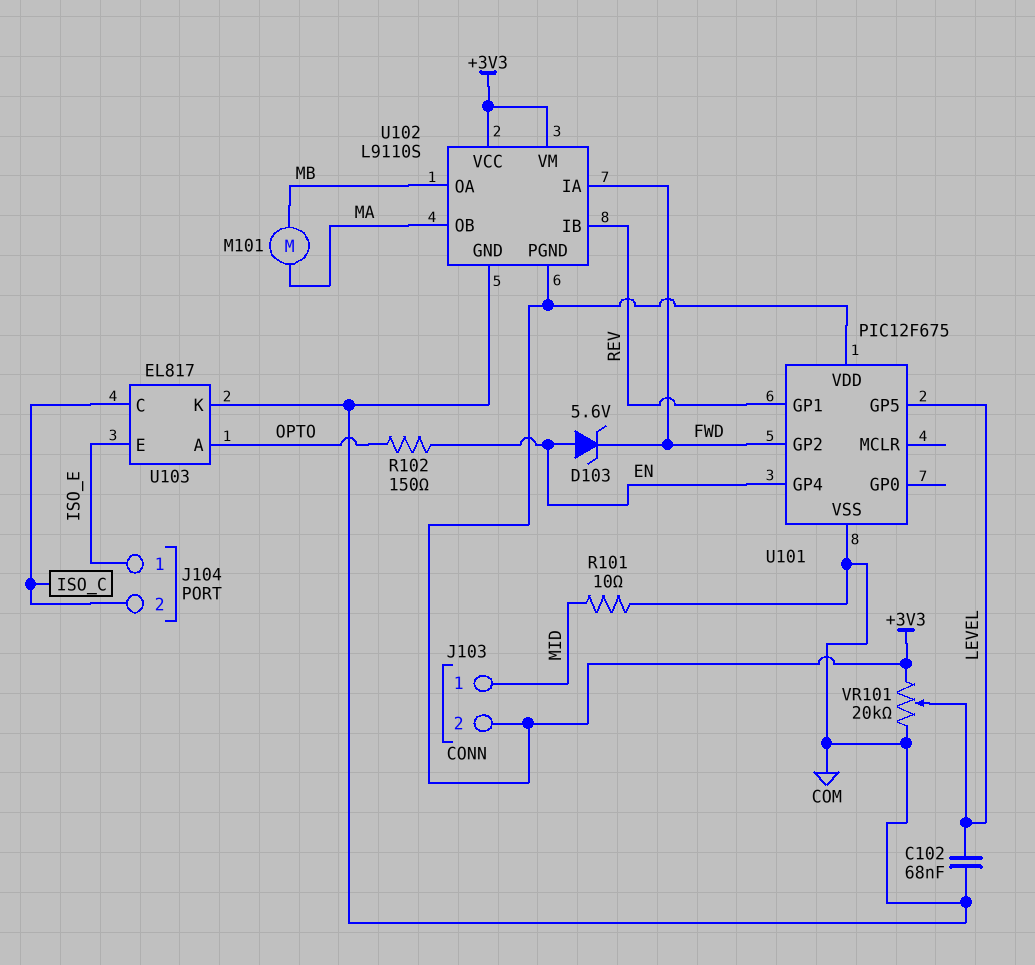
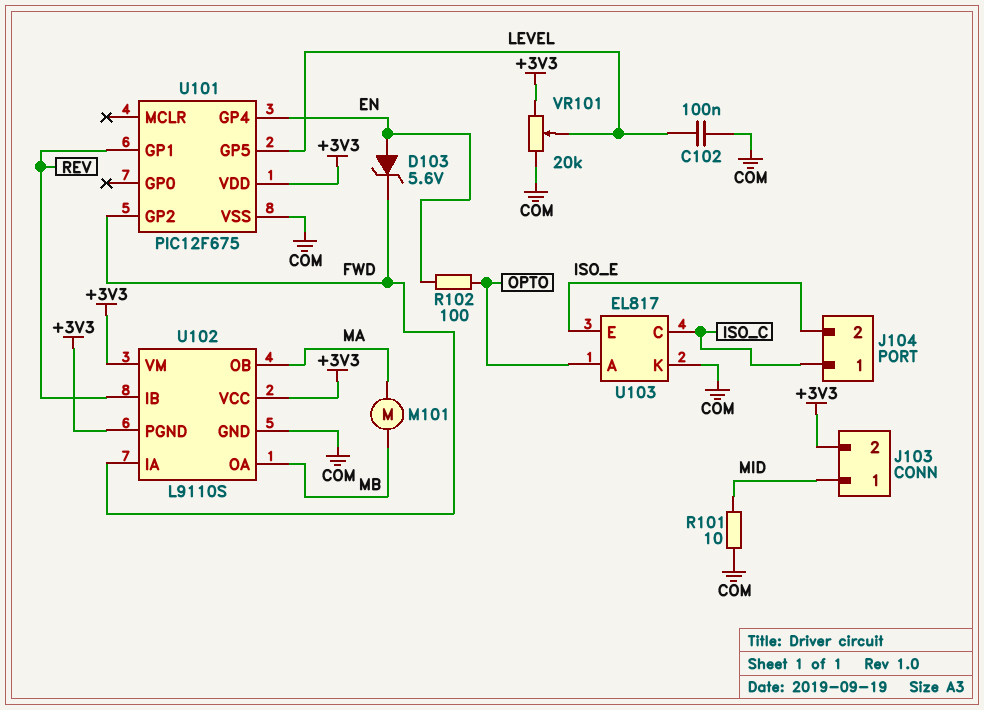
C102: 68nF (COM, LEVEL) -> 100nF (COM, LEVEL)
J104 pin 1: ISO_E -> ISO_C
J104 pin 2: ISO_C -> ISO_E
R102: 150 (EN, OPTO) -> 100 (EN, OPTO)

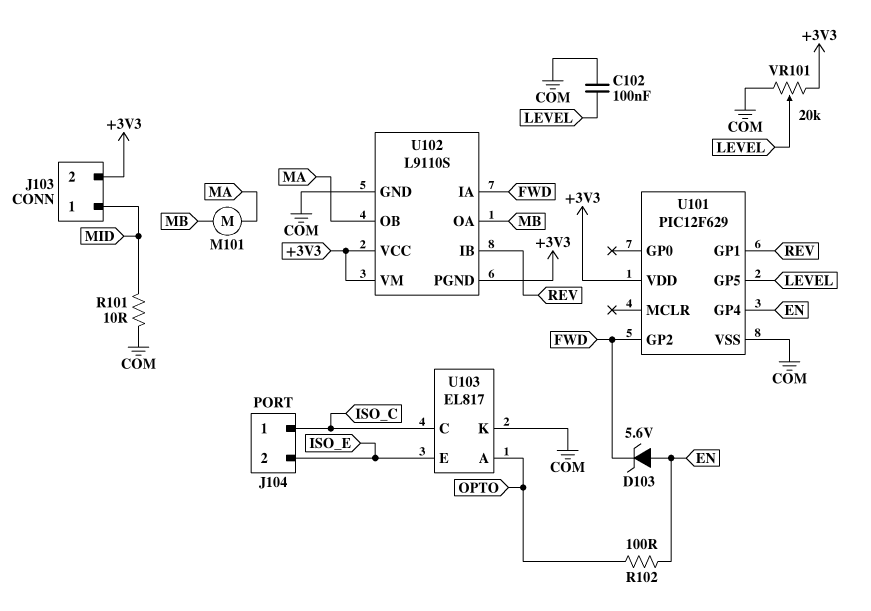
U101: PIC12F675 -> PIC12F629

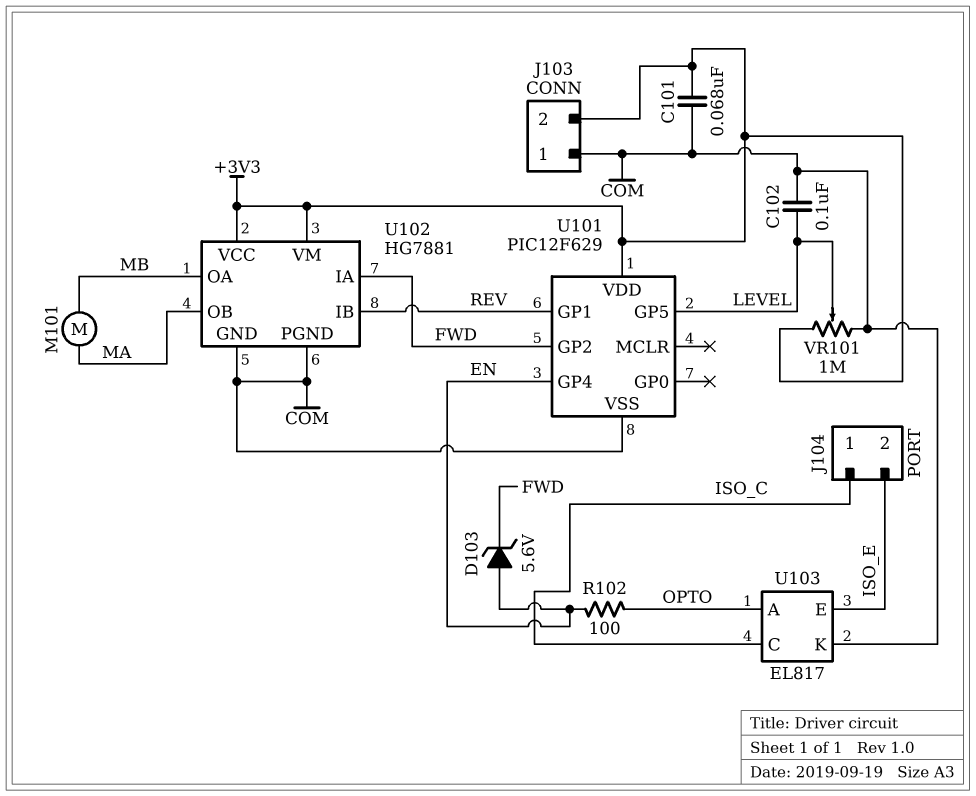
C101: none -> 68nF (+3V3, COM)
J103 pin 1: MID -> COM
R101: 10 (COM, MID) -> none
U102: L9110S -> HG7881
U102 pin PGND: +3V3 -> COM
VR101: 20k (+3V3, COM, wiper LEVEL) -> 1M (+3V3, COM, wiper LEVEL)

